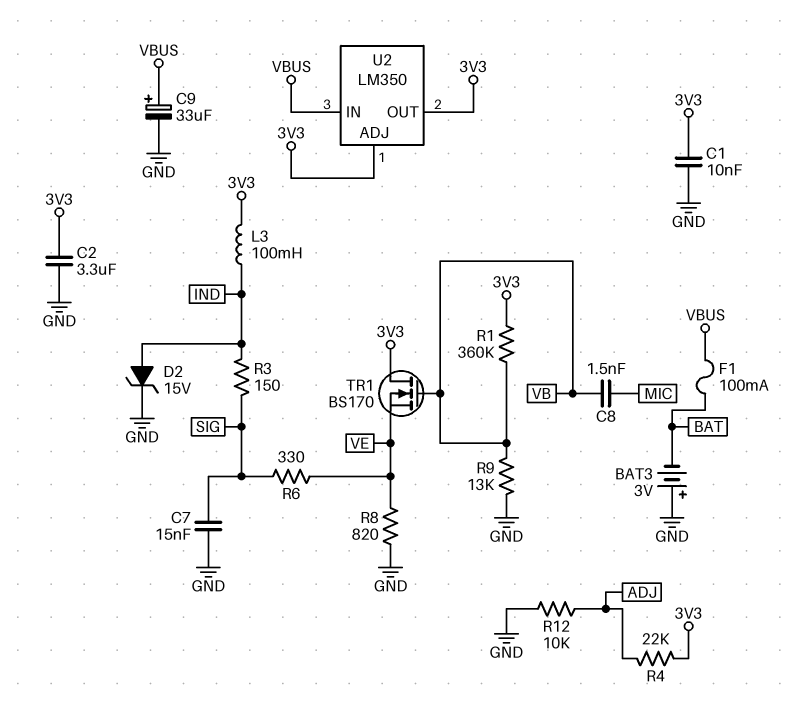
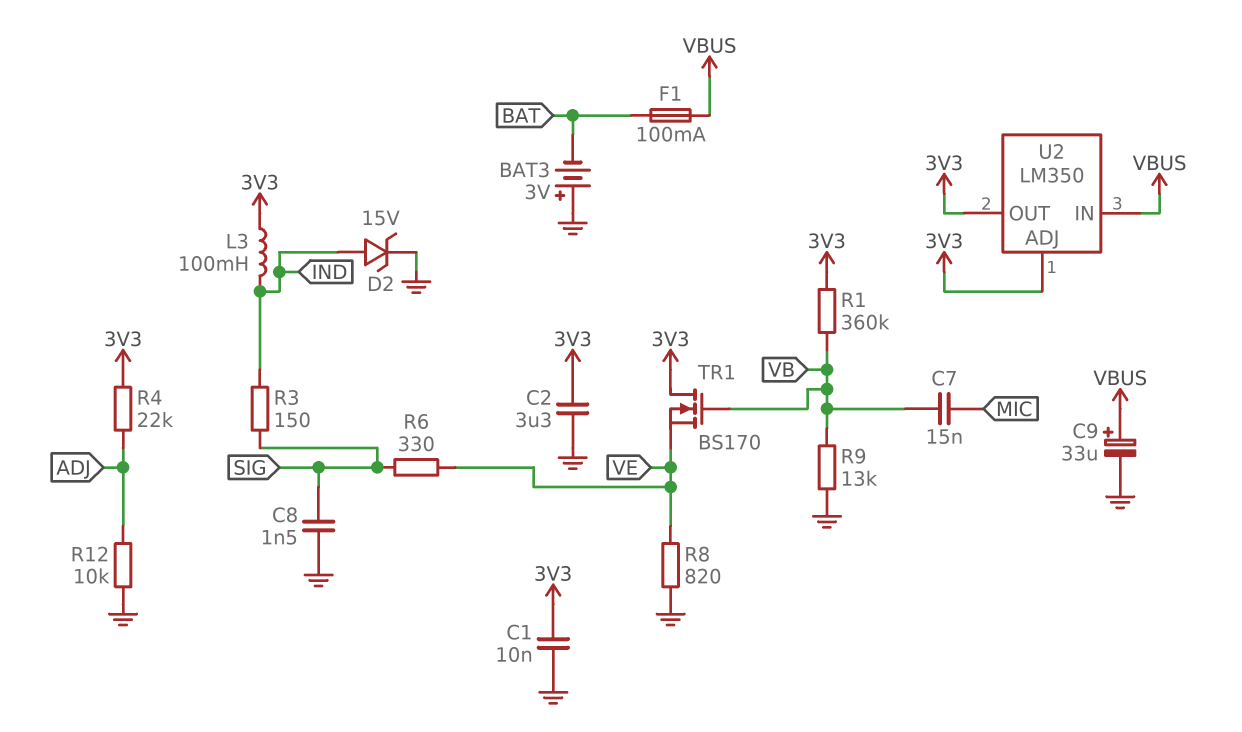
C7: 15nF (GND, SIG) -> 15nF (MIC, VB)
C8: 1.5nF (MIC, VB) -> 1.5nF (GND, SIG)

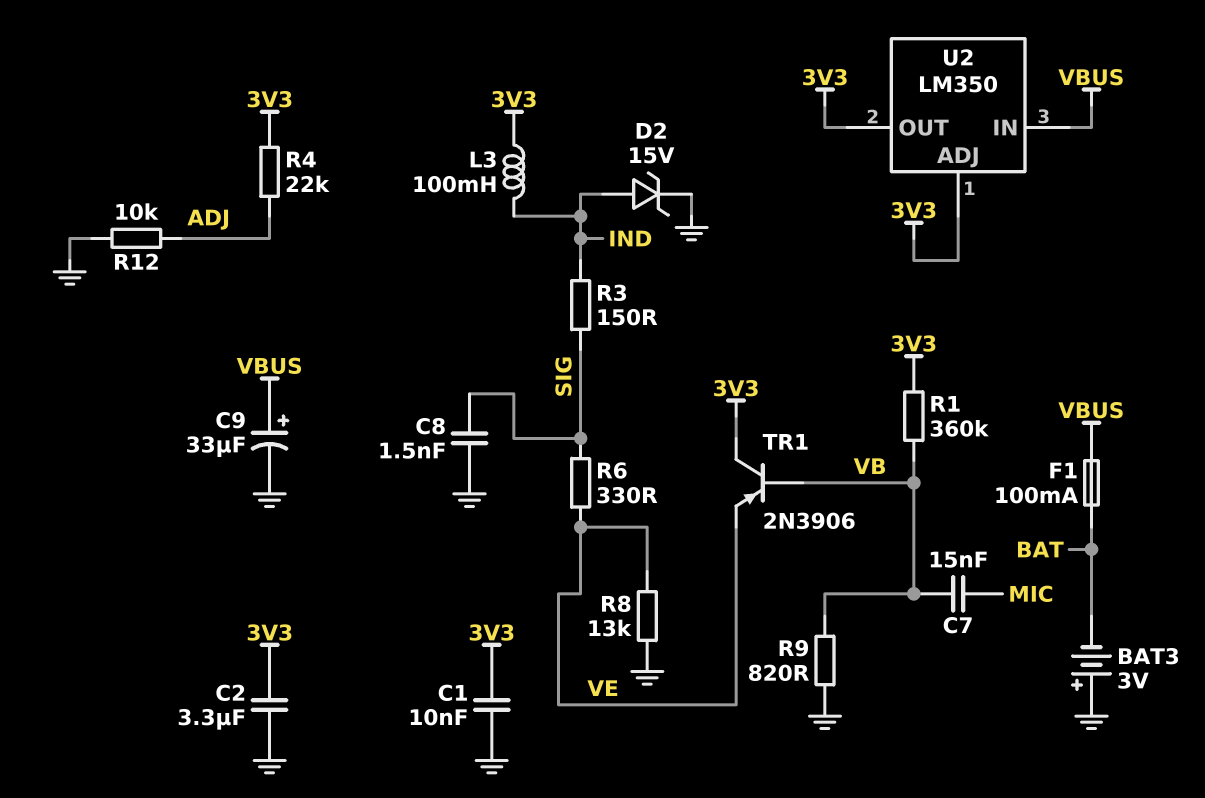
R8: 820 (GND, VE) -> 13k (GND, VE)
R9: 13k (GND, VB) -> 820 (GND, VB)
TR1: NMOS BS170 (G VB, D 3V3, S VE) -> PNP 2N3906 (B VB, C 3V3, E VE)

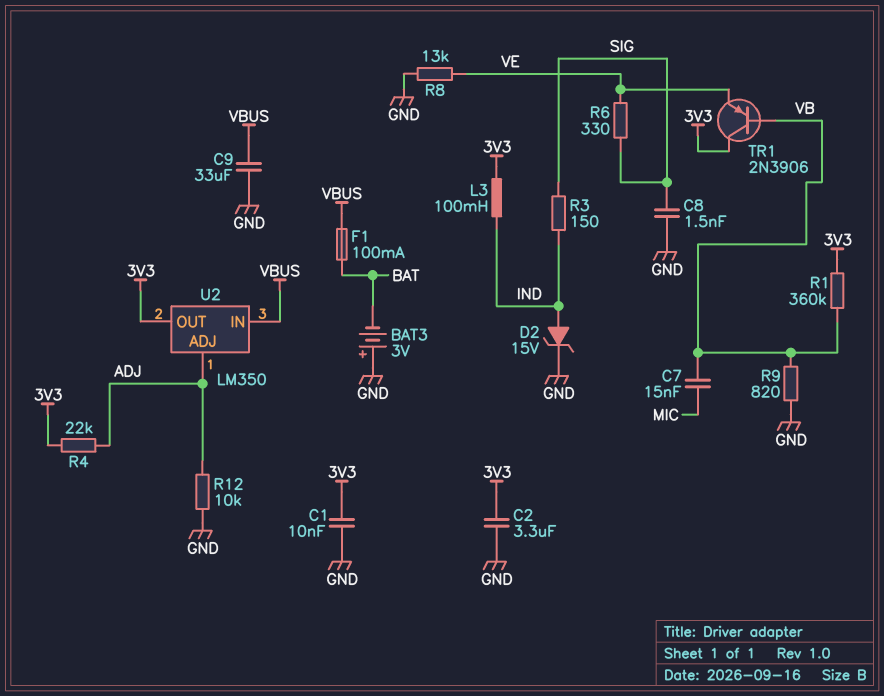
C9: 33uF (plus VBUS, minus GND) -> 33uF (GND, VBUS)
U2 pin ADJ: 3V3 -> ADJ

